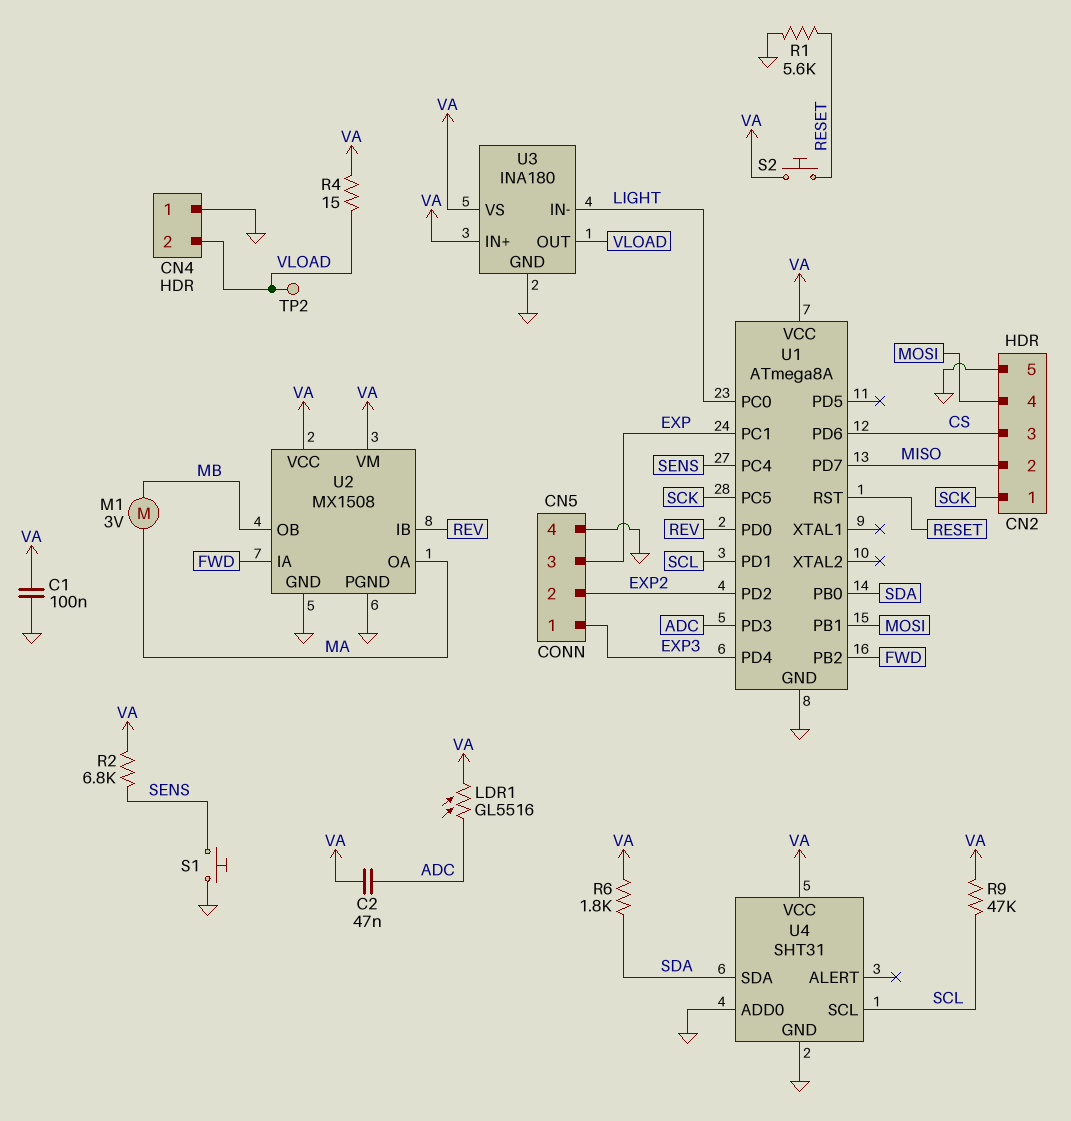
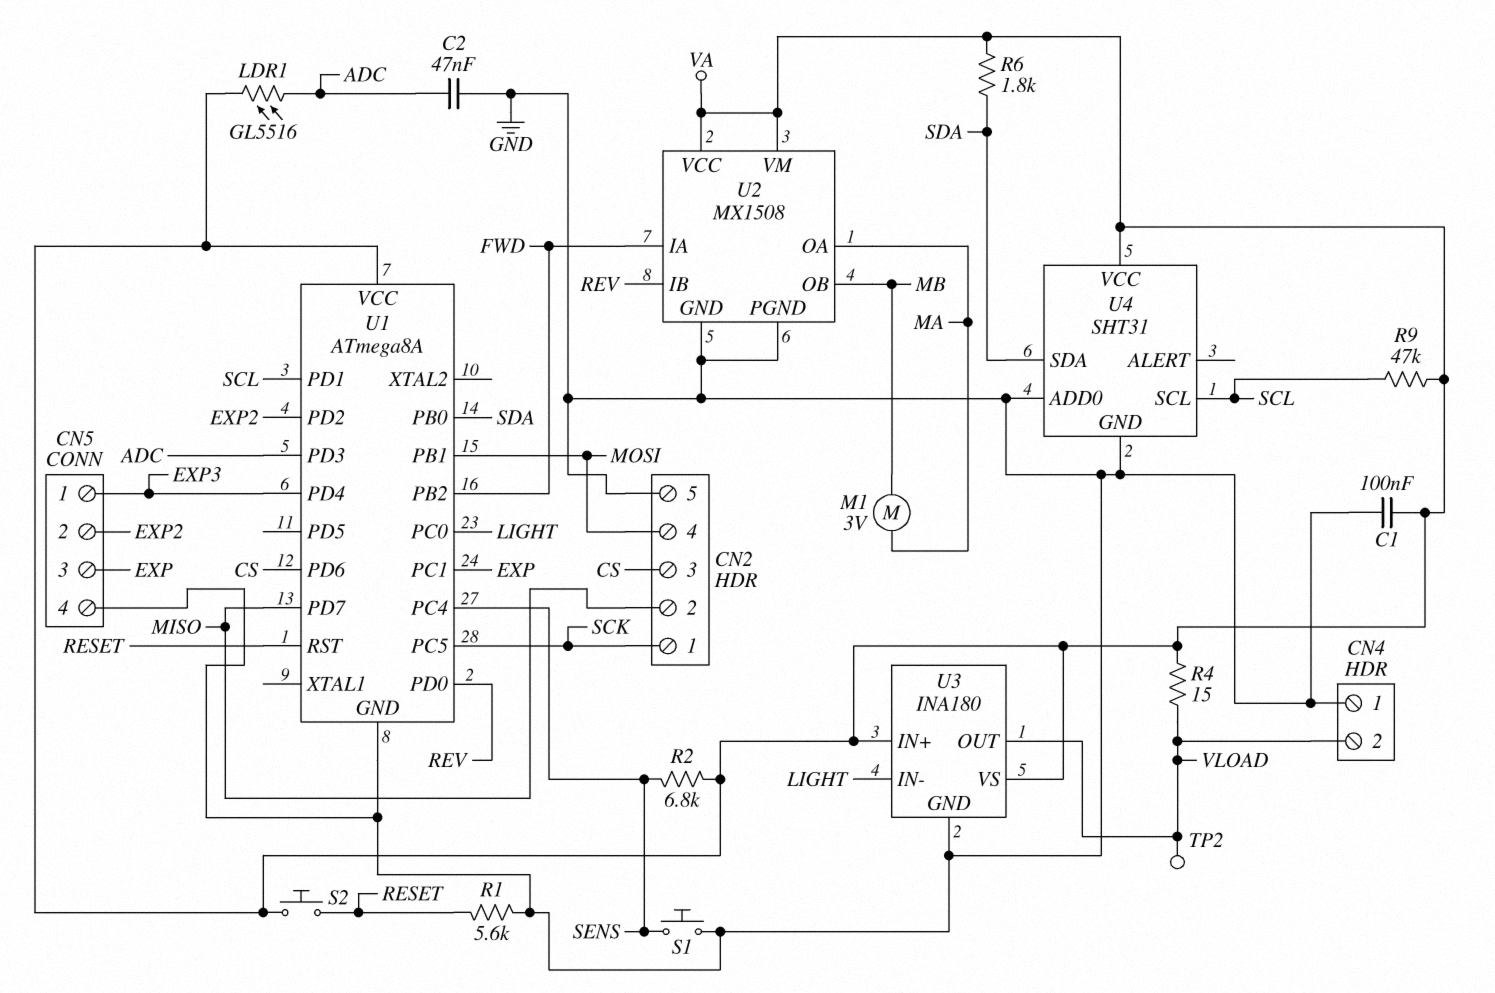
C2: 47nF (ADC, VA) -> 47nF (ADC, GND)

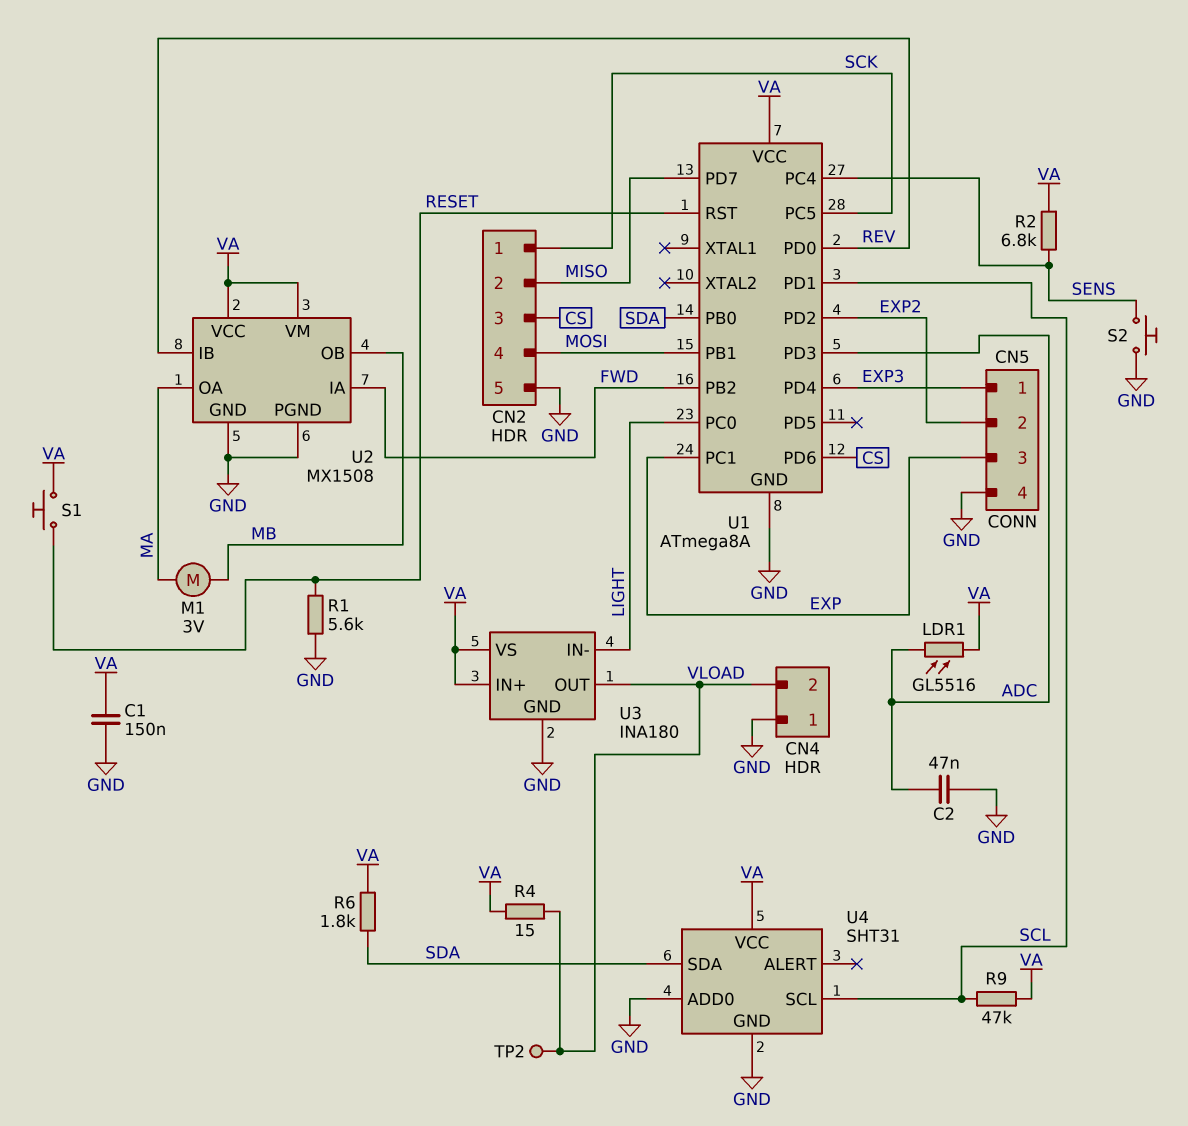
C1: 100nF (GND, VA) -> 150nF (GND, VA)
S1: button (GND, SENS) -> button (RESET, VA)
S2: button (RESET, VA) -> button (GND, SENS)

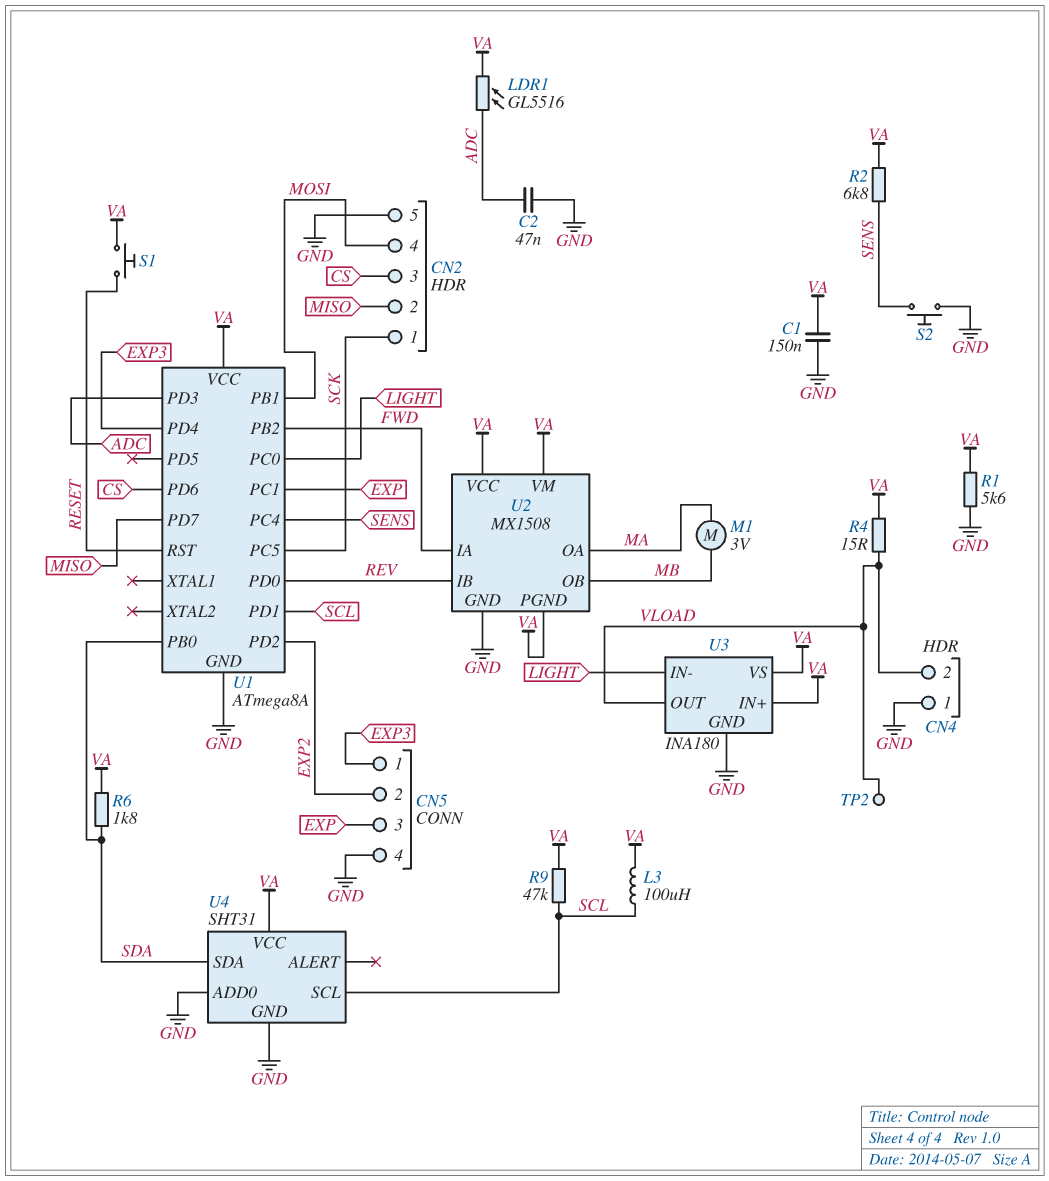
L3: none -> 100uH (SCL, VA)
R1: 5.6k (GND, RESET) -> 5.6k (GND, VA)
U2 pin PGND: GND -> VA

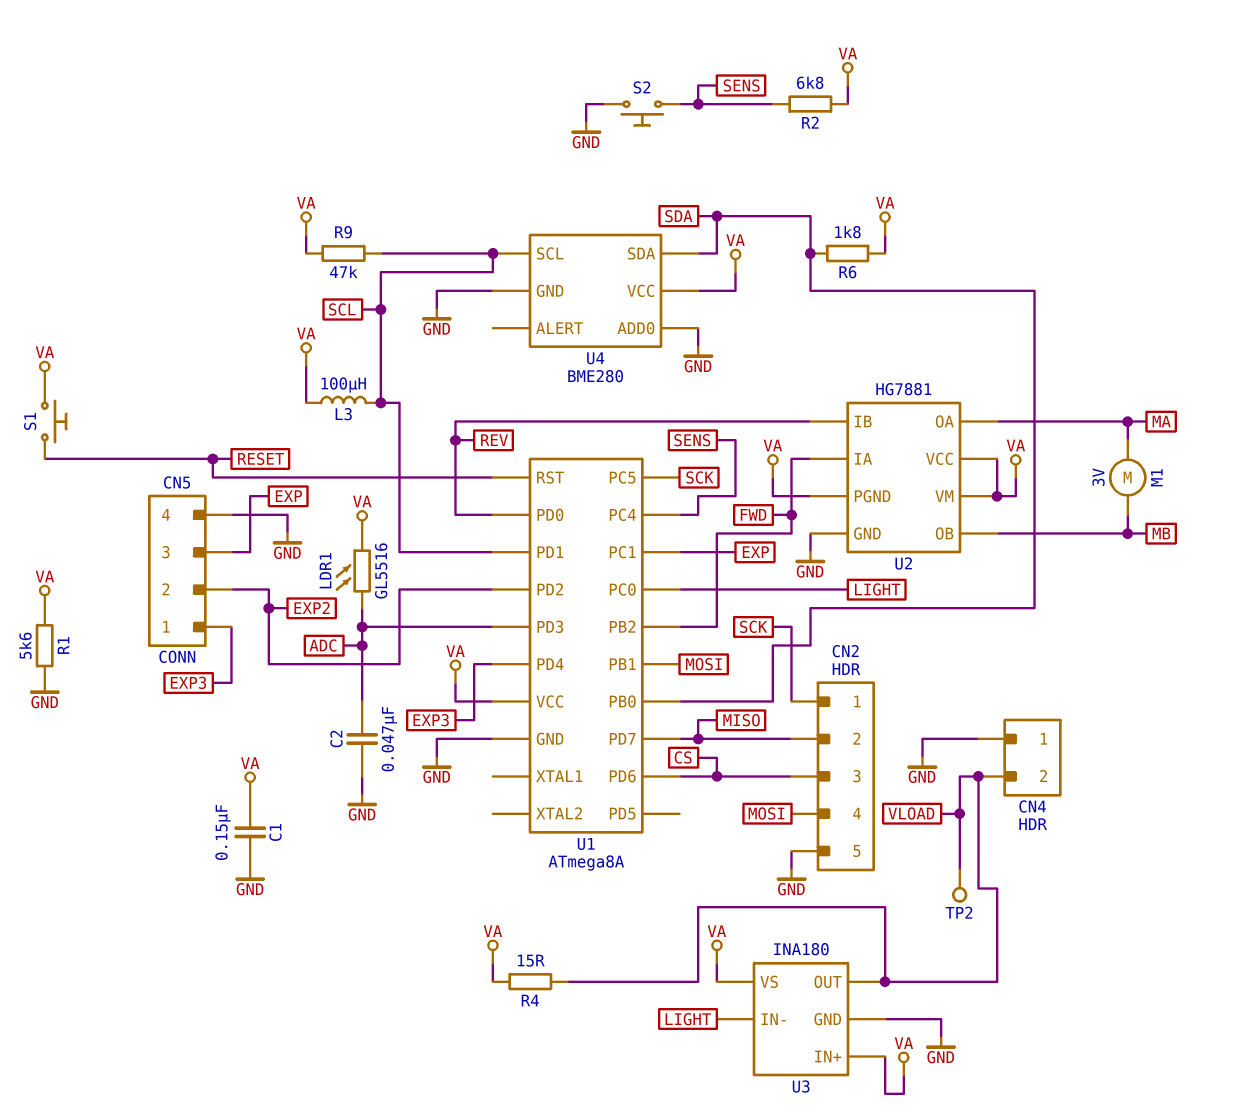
U2: MX1508 -> HG7881
U4: SHT31 -> BME280

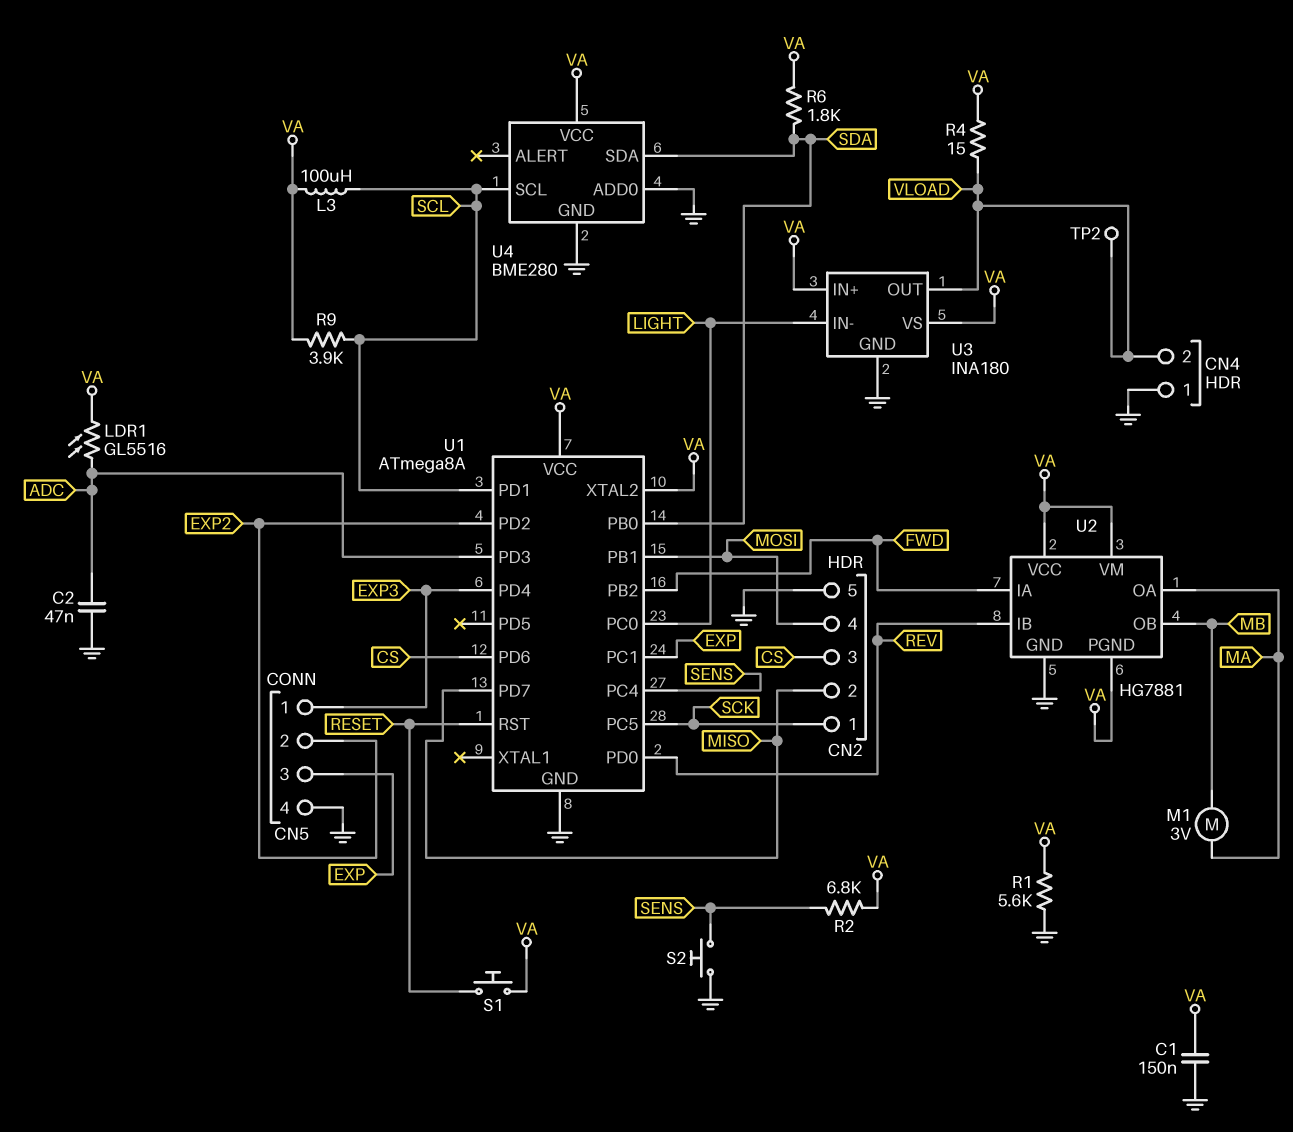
R9: 47k (SCL, VA) -> 3.9k (SCL, VA)
U1 pin XTAL2: none -> VA

